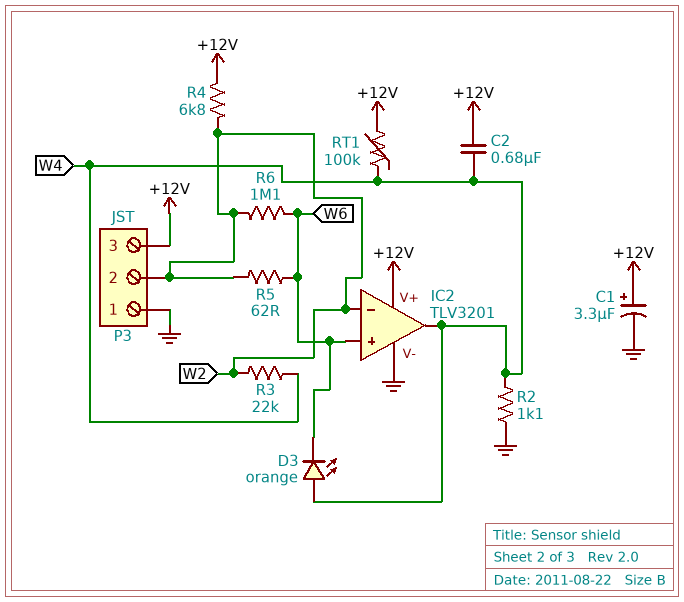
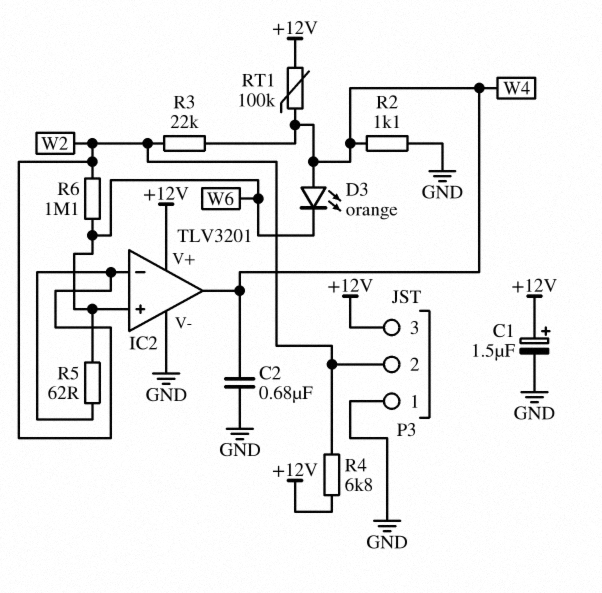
C1: 3.3uF (plus +12V, minus GND) -> 1.5uF (plus +12V, minus GND)
C2: 680nF (+12V, W4) -> 680nF (GND, W4)

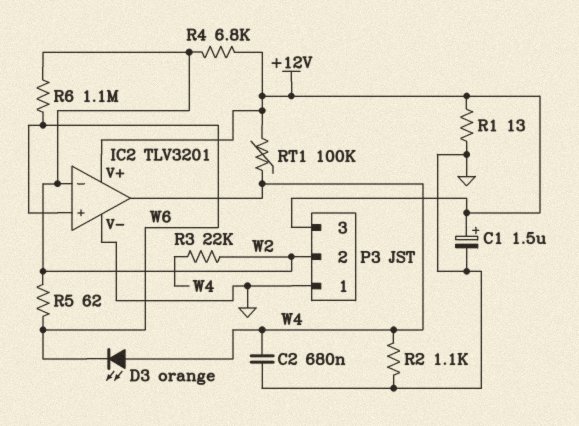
R1: none -> 13 (+12V, GND)

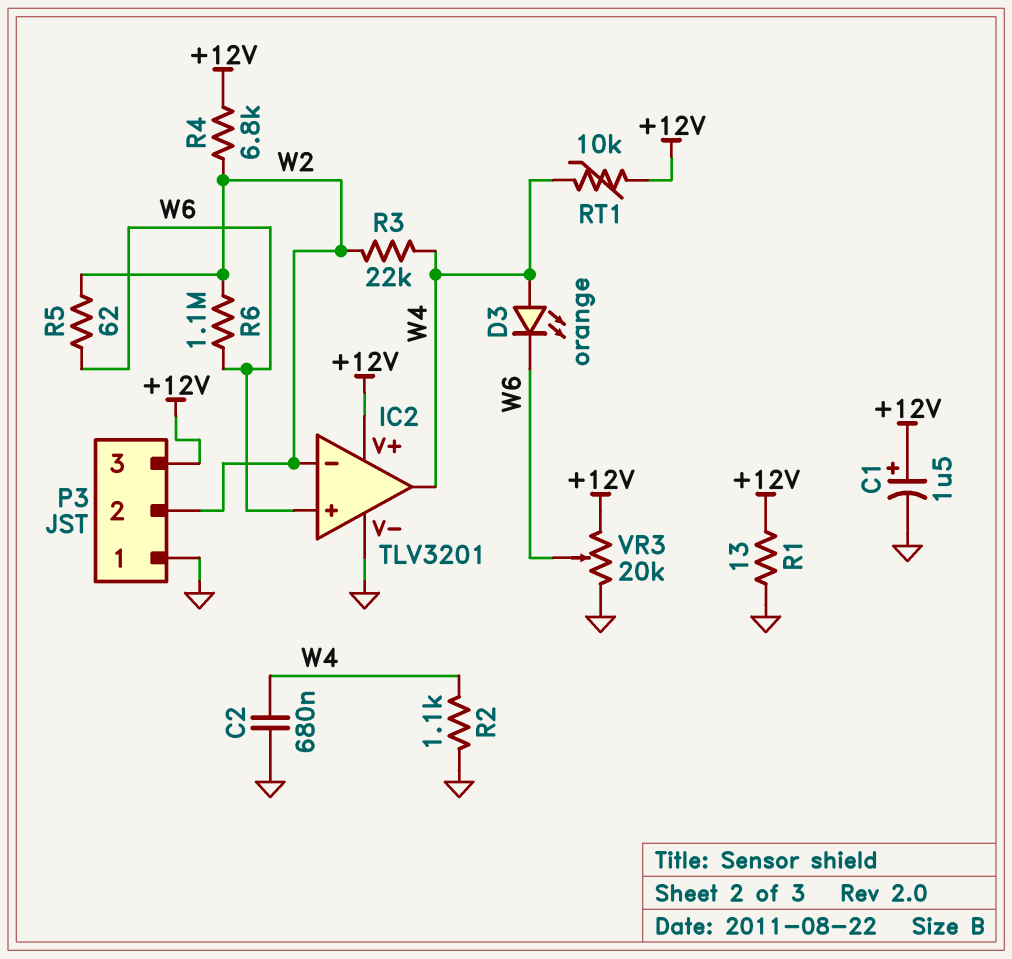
RT1: 100k (+12V, W4) -> 10k (+12V, W4)
VR3: none -> 20k (+12V, GND, wiper W6)

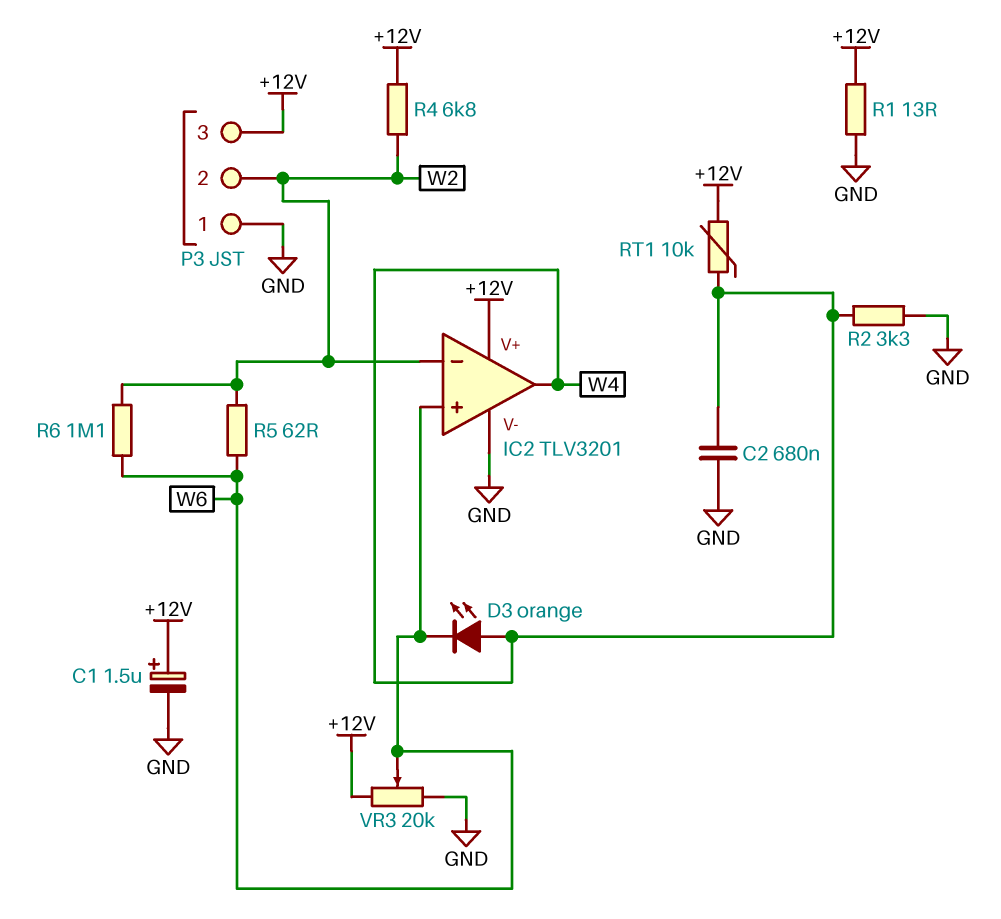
R2: 1.1k (GND, W4) -> 3.3k (GND, W4)
R3: 22k (W2, W4) -> none

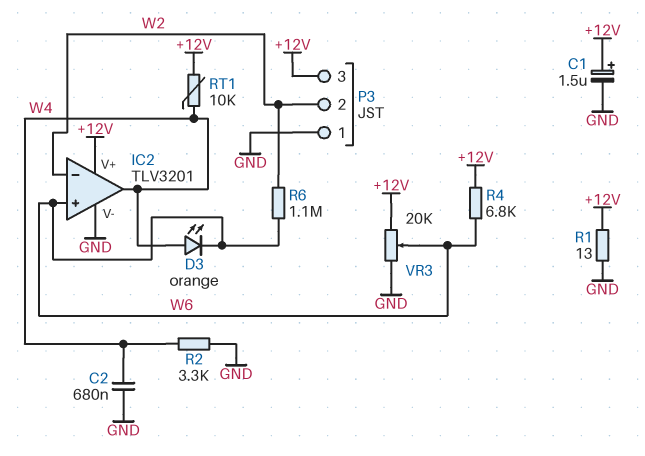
R4: 6.8k (+12V, W2) -> 6.8k (+12V, W6)
R5: 62 (W2, W6) -> none

